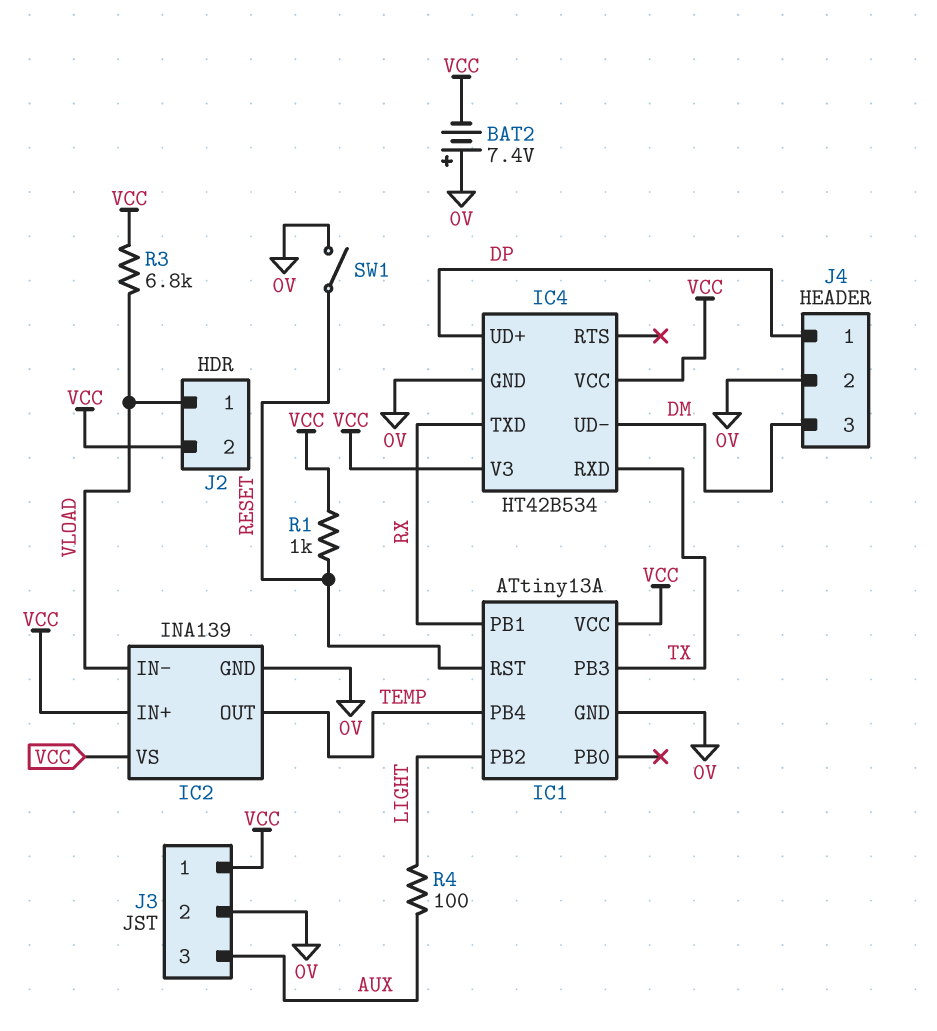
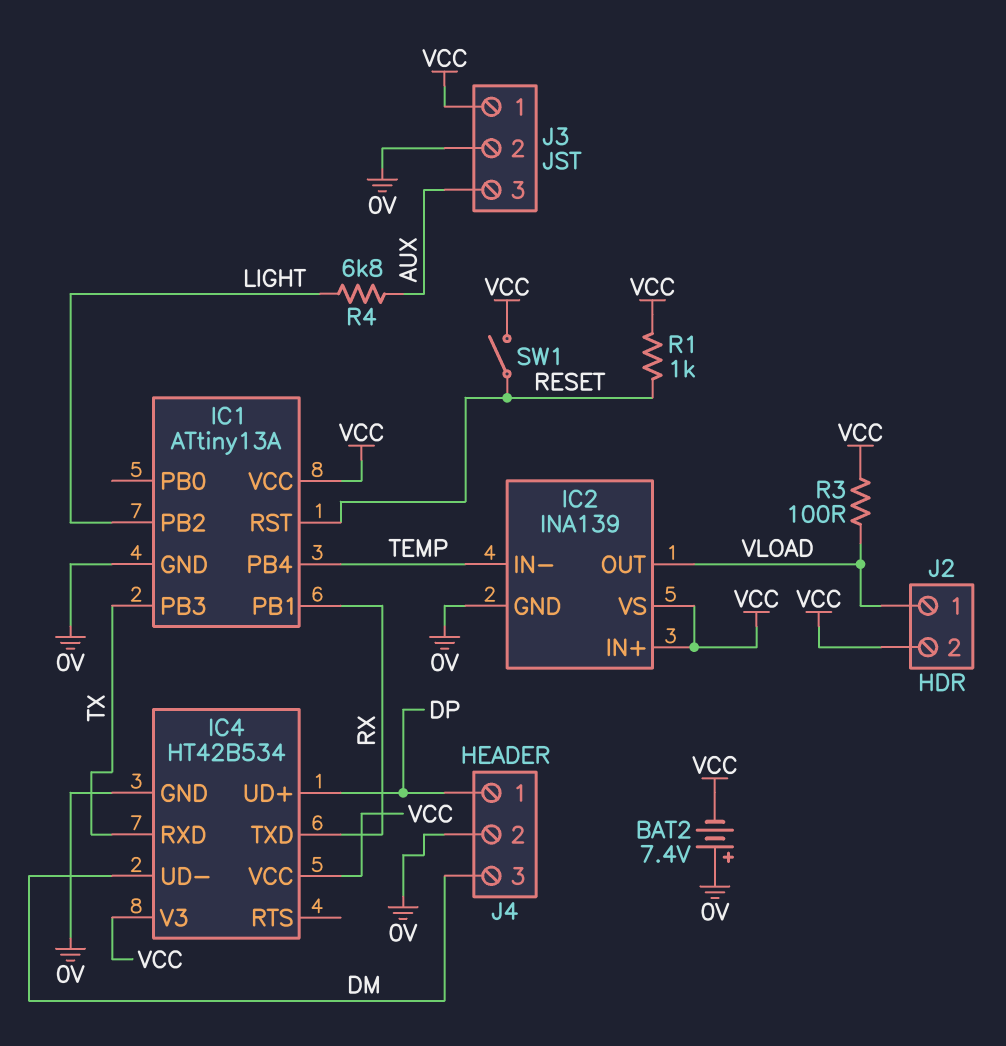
IC2 pin IN-: VLOAD -> TEMP
IC2 pin OUT: TEMP -> VLOAD
R3: 6.8k (VCC, VLOAD) -> 100 (VCC, VLOAD)
R4: 100 (AUX, LIGHT) -> 6.8k (AUX, LIGHT)
SW1: switch (0V, RESET) -> switch (RESET, VCC)

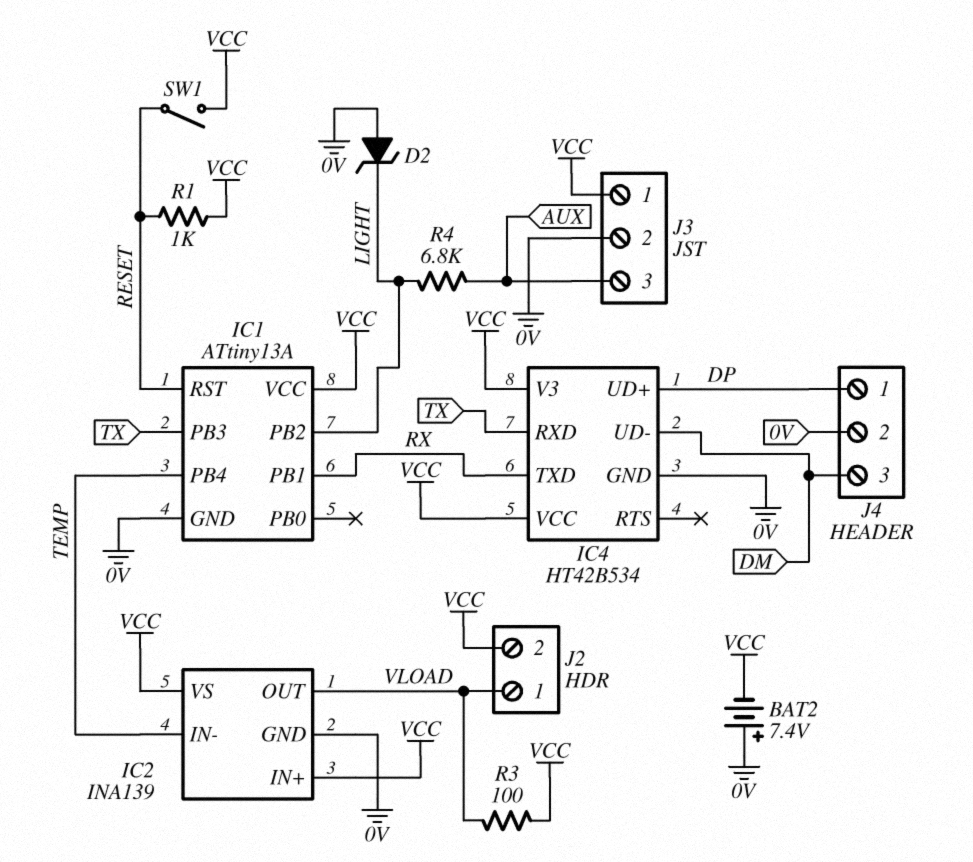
D2: none -> zener (A 0V, K LIGHT)

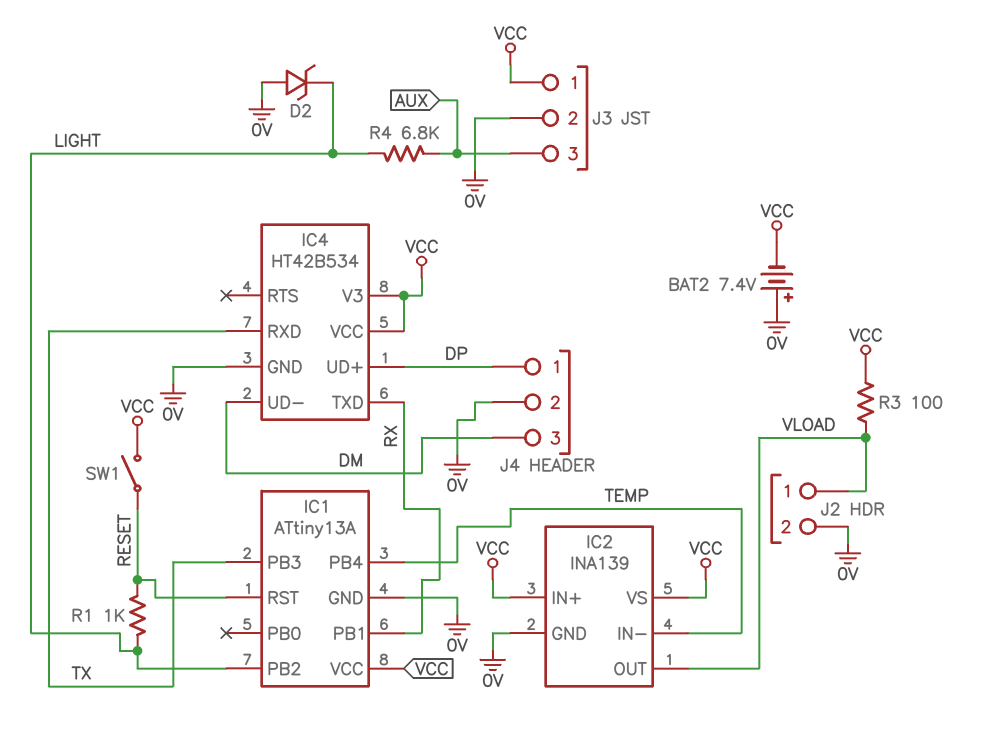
J2 pin 2: VCC -> 0V
R1: 1k (RESET, VCC) -> 1k (LIGHT, RESET)

